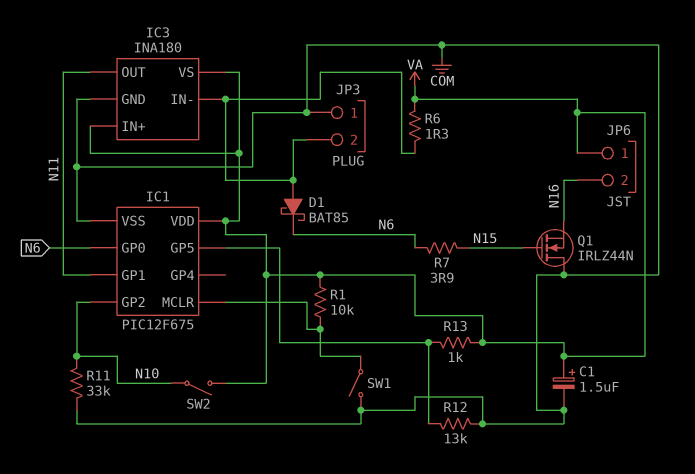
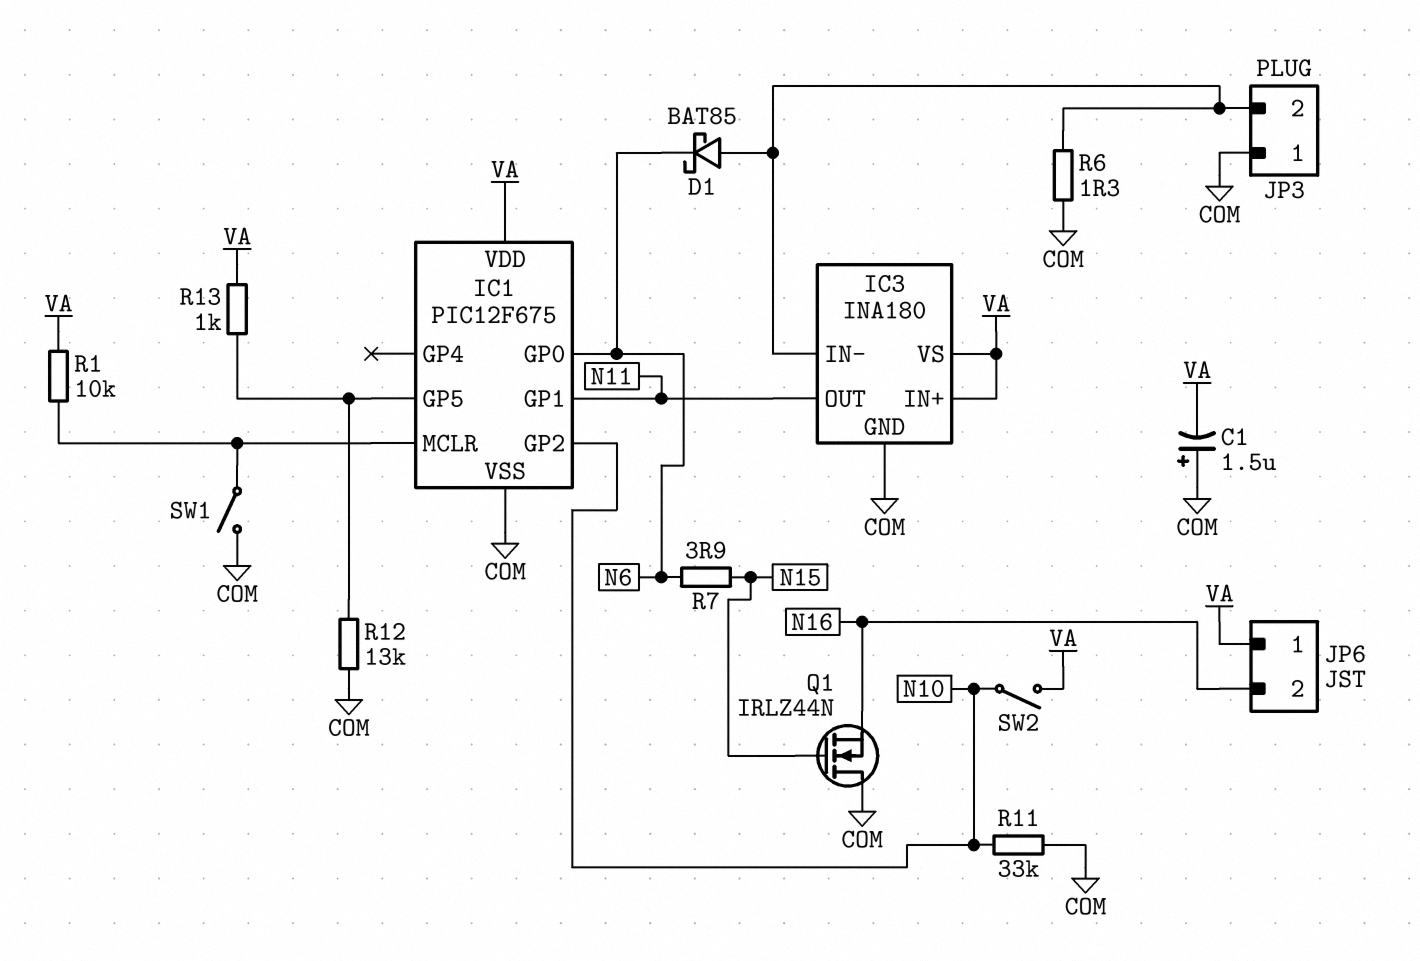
C1: 1.5uF (plus VA, minus COM) -> 1.5uF (plus COM, minus VA)
R6: 1.3 (IC3/IN-, VA) -> 1.3 (COM, IC3/IN-)

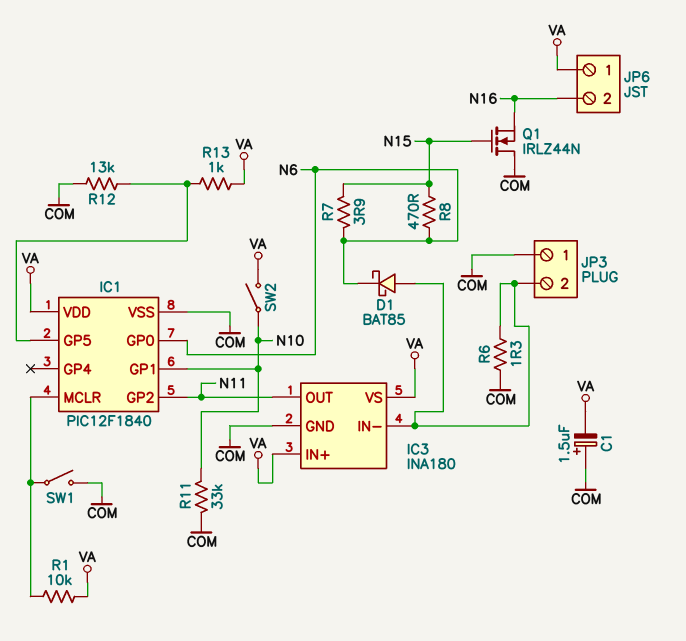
IC1: PIC12F675 -> PIC12F1840
IC1 pin GP1: N11 -> N10
IC1 pin GP2: N10 -> N11
R8: none -> 470 (N6, N15)

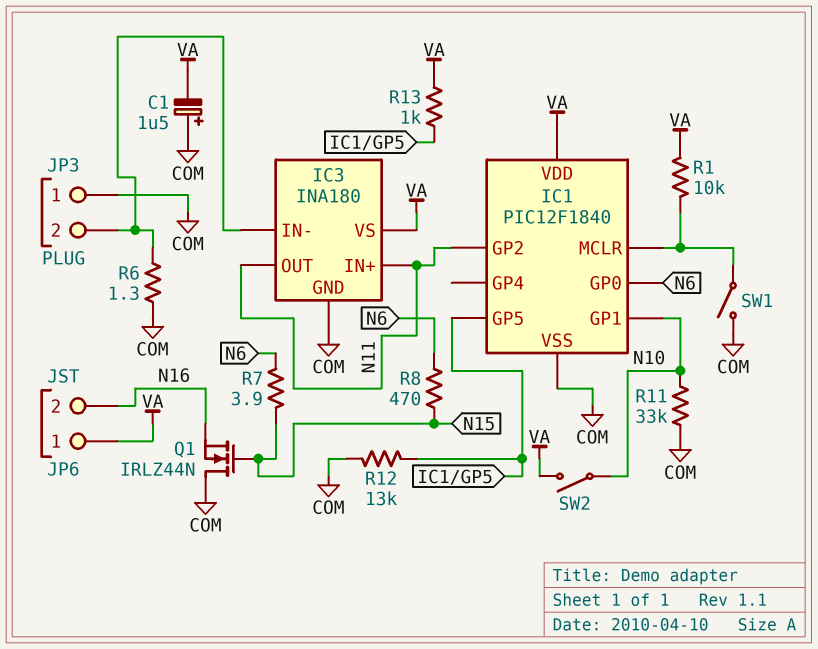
D1: schottky BAT85 (A IC3/IN-, K N6) -> none
IC3 pin IN+: VA -> N11

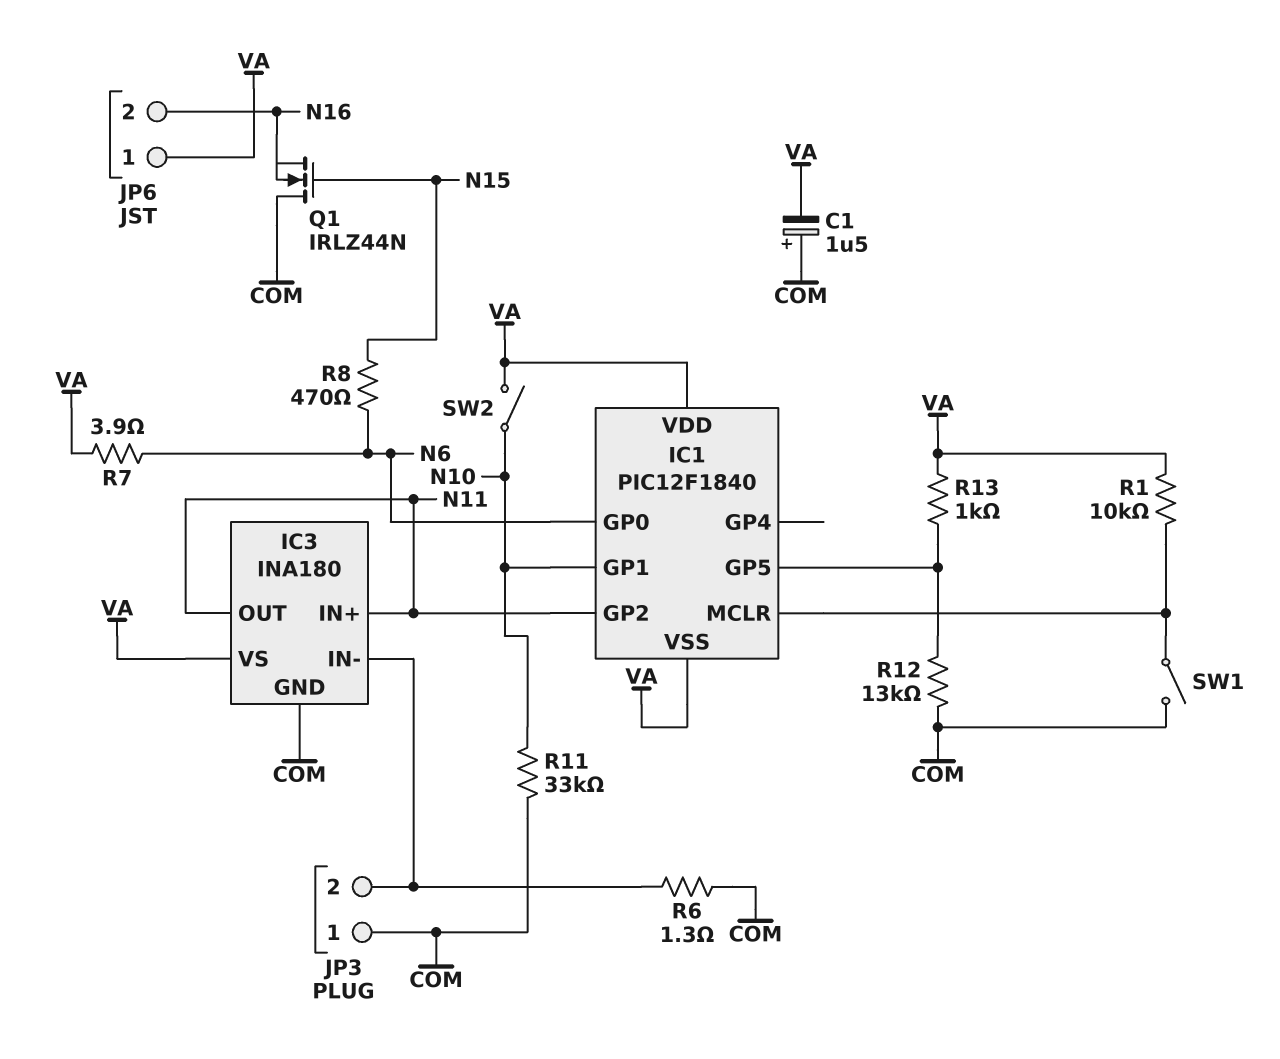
IC1 pin VSS: COM -> VA
R7: 3.9 (N6, N15) -> 3.9 (N6, VA)

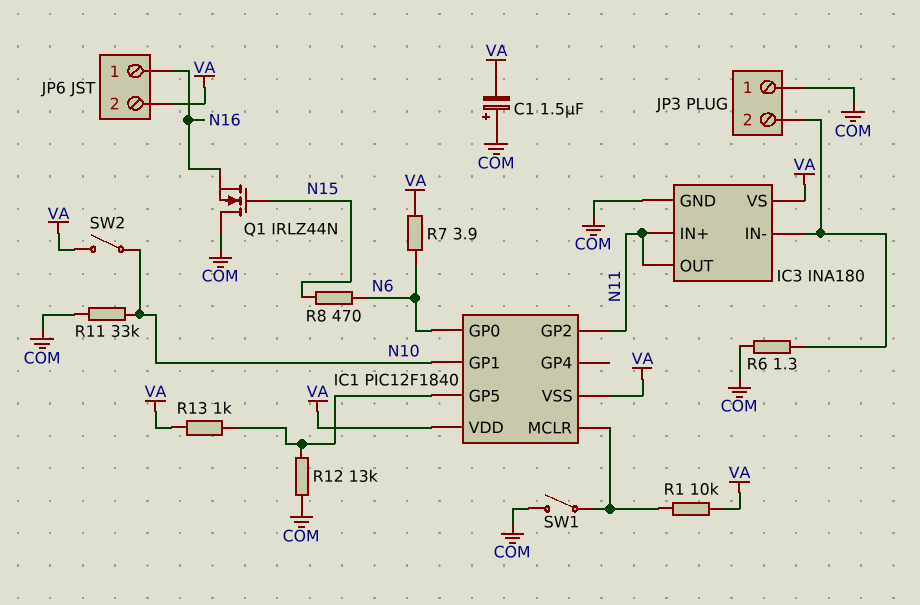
JP6 pin 1: VA -> N16
JP6 pin 2: N16 -> VA

